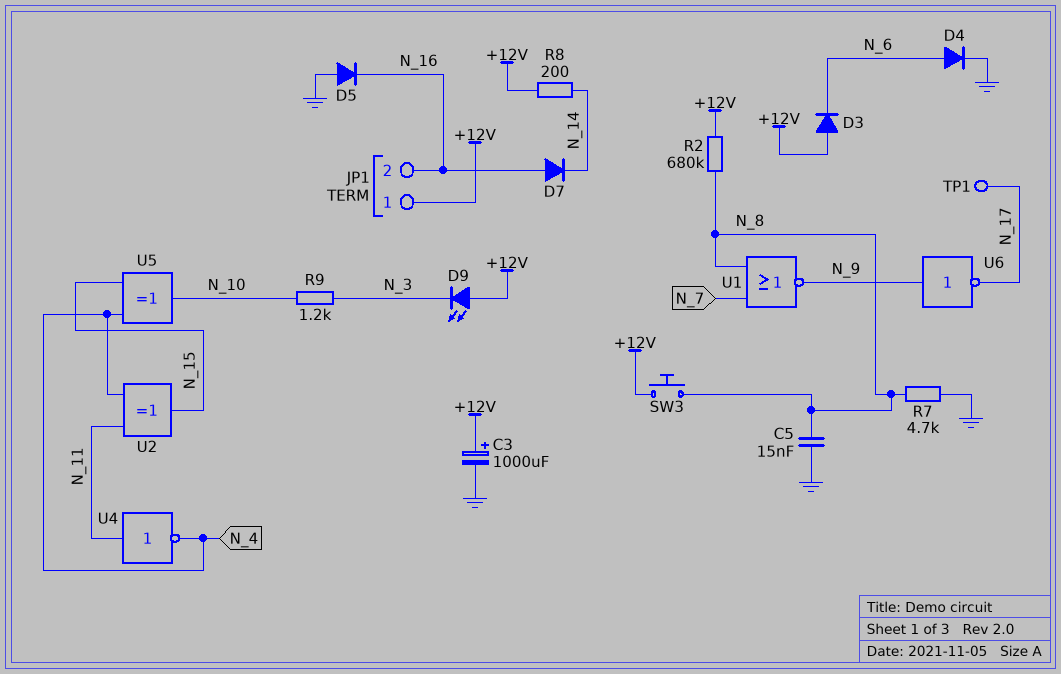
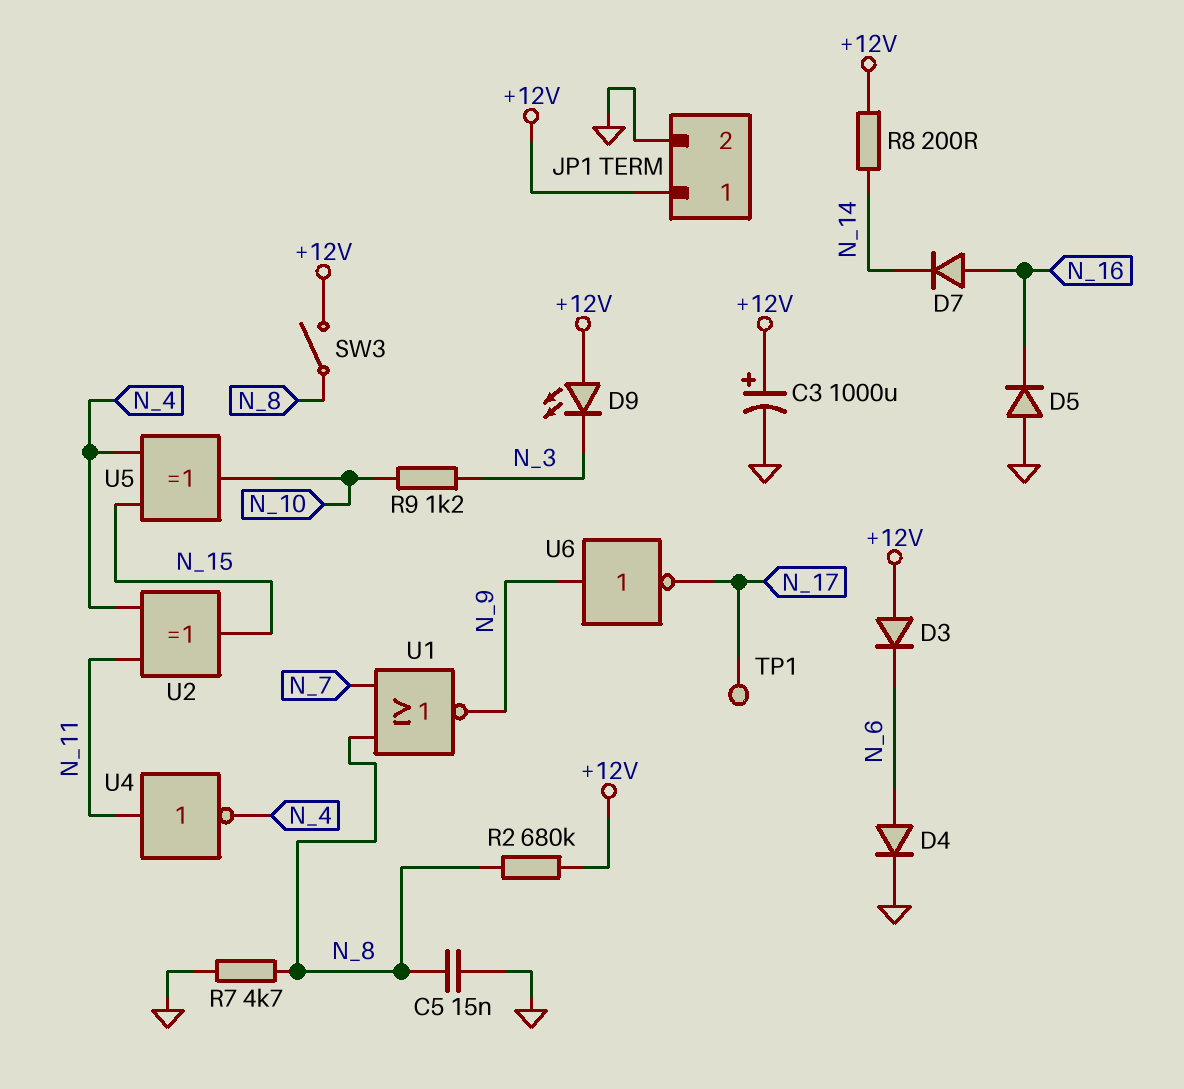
JP1 pin 2: N_16 -> GND
SW3: button (+12V, N_8) -> switch (+12V, N_8)

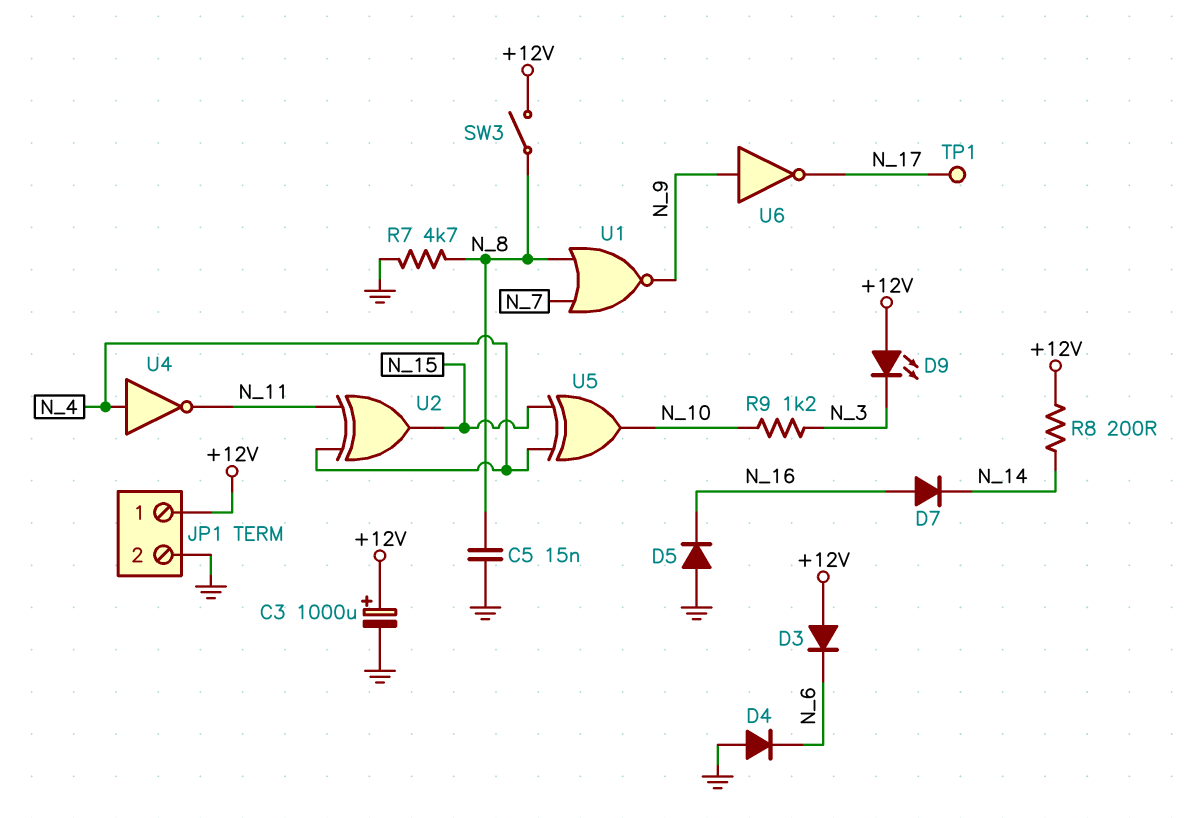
D4: diode (A N_6, K GND) -> diode (A GND, K N_6)
R2: 680k (+12V, N_8) -> none
U4: NOT (in N_11, out N_4) -> NOT (in N_4, out N_11)

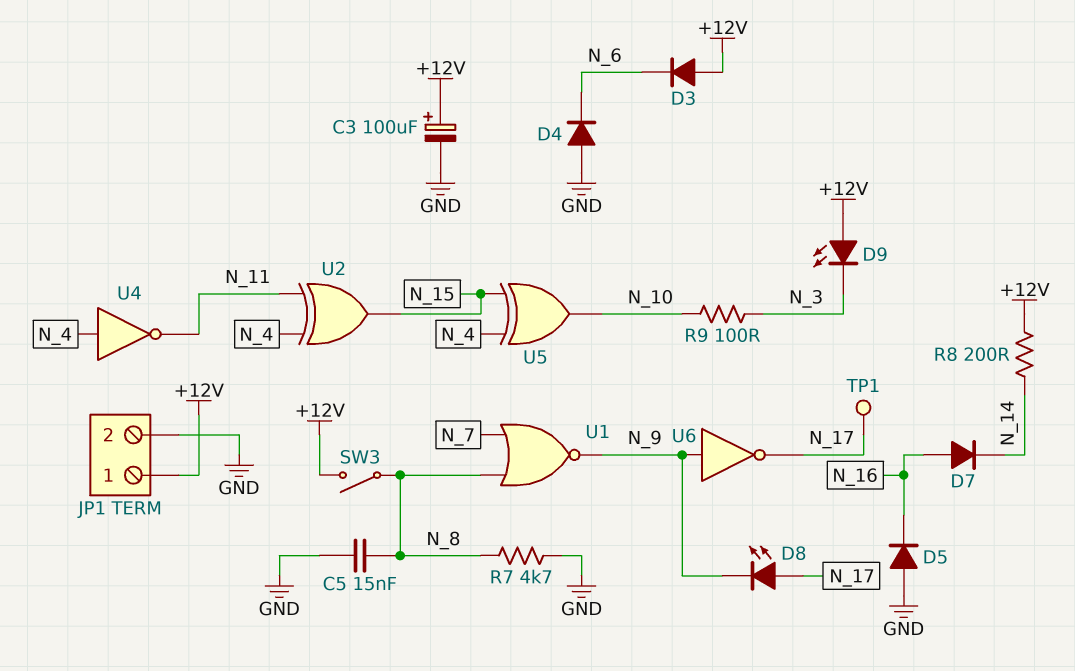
C3: 1000uF (plus +12V, minus GND) -> 100uF (plus +12V, minus GND)
D8: none -> LED (A N_17, K N_9)
R9: 1.2k (N_3, N_10) -> 100 (N_3, N_10)

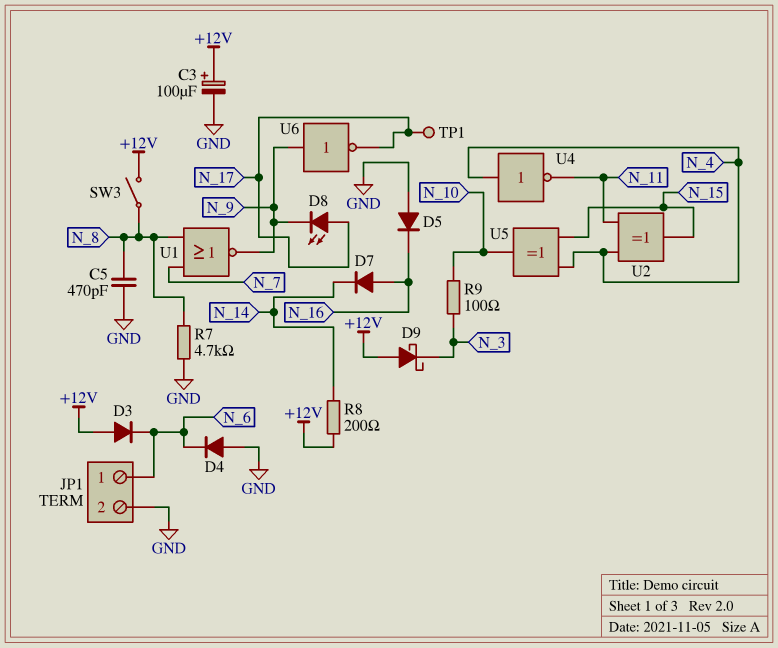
C5: 15nF (GND, N_8) -> 470pF (GND, N_8)
D9: LED (A +12V, K N_3) -> schottky (A +12V, K N_3)
JP1 pin 1: +12V -> N_6

